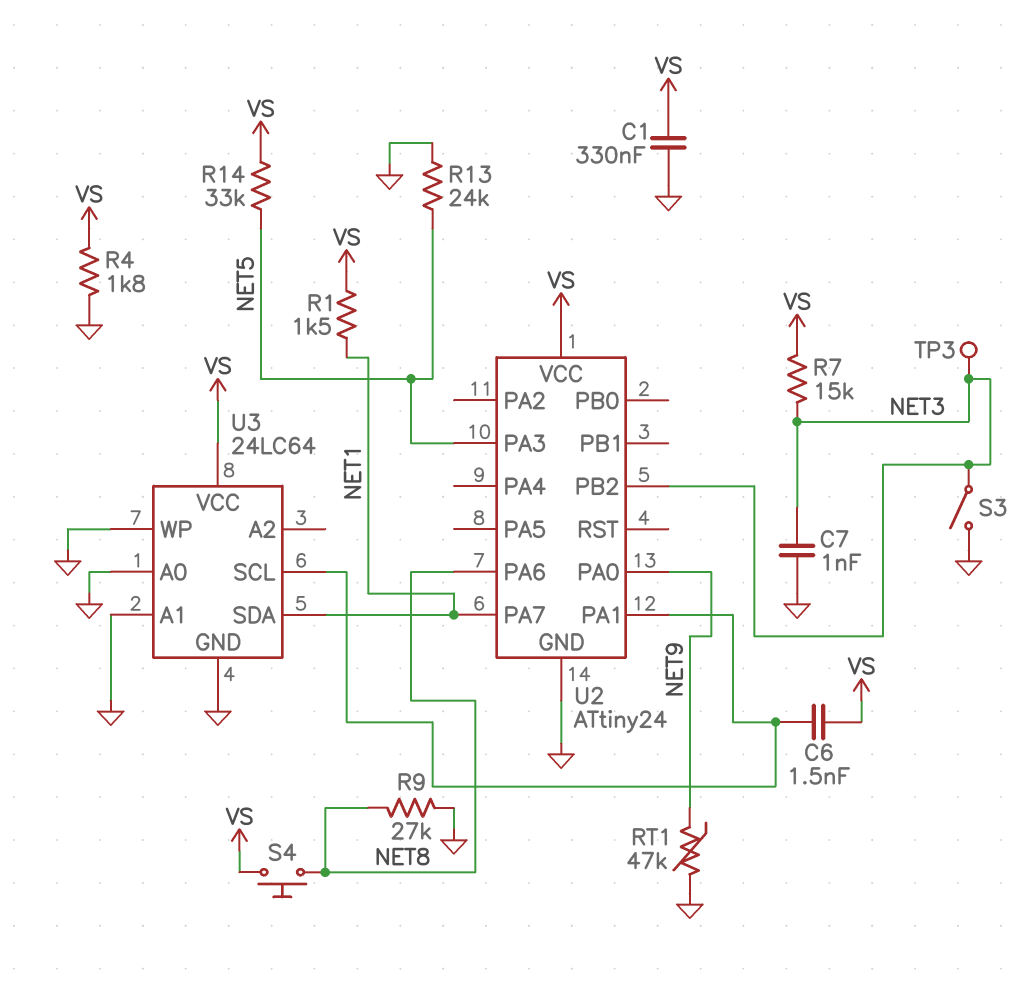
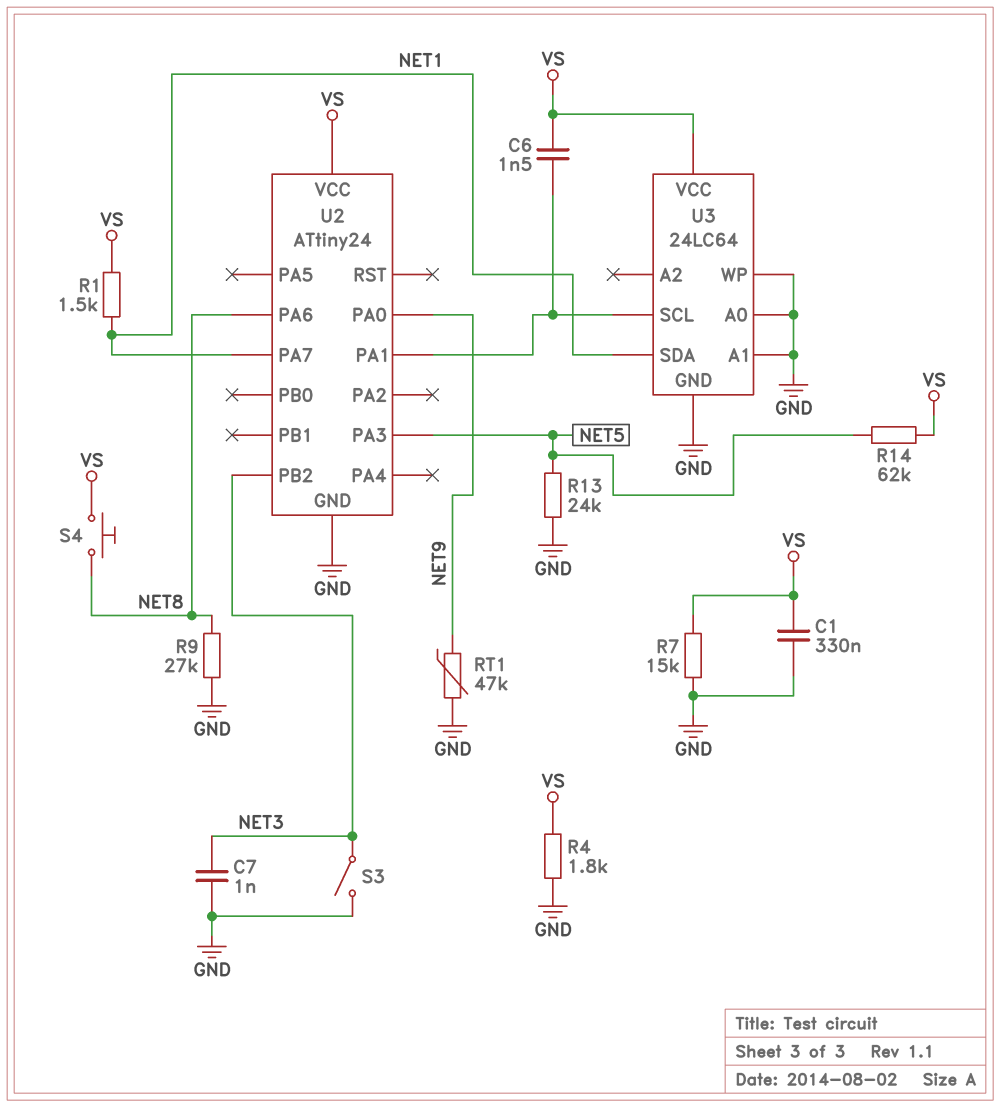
R7: 15k (NET3, VS) -> 15k (GND, VS)
R14: 33k (NET5, VS) -> 62k (NET5, VS)
TP3: test point (NET3) -> none

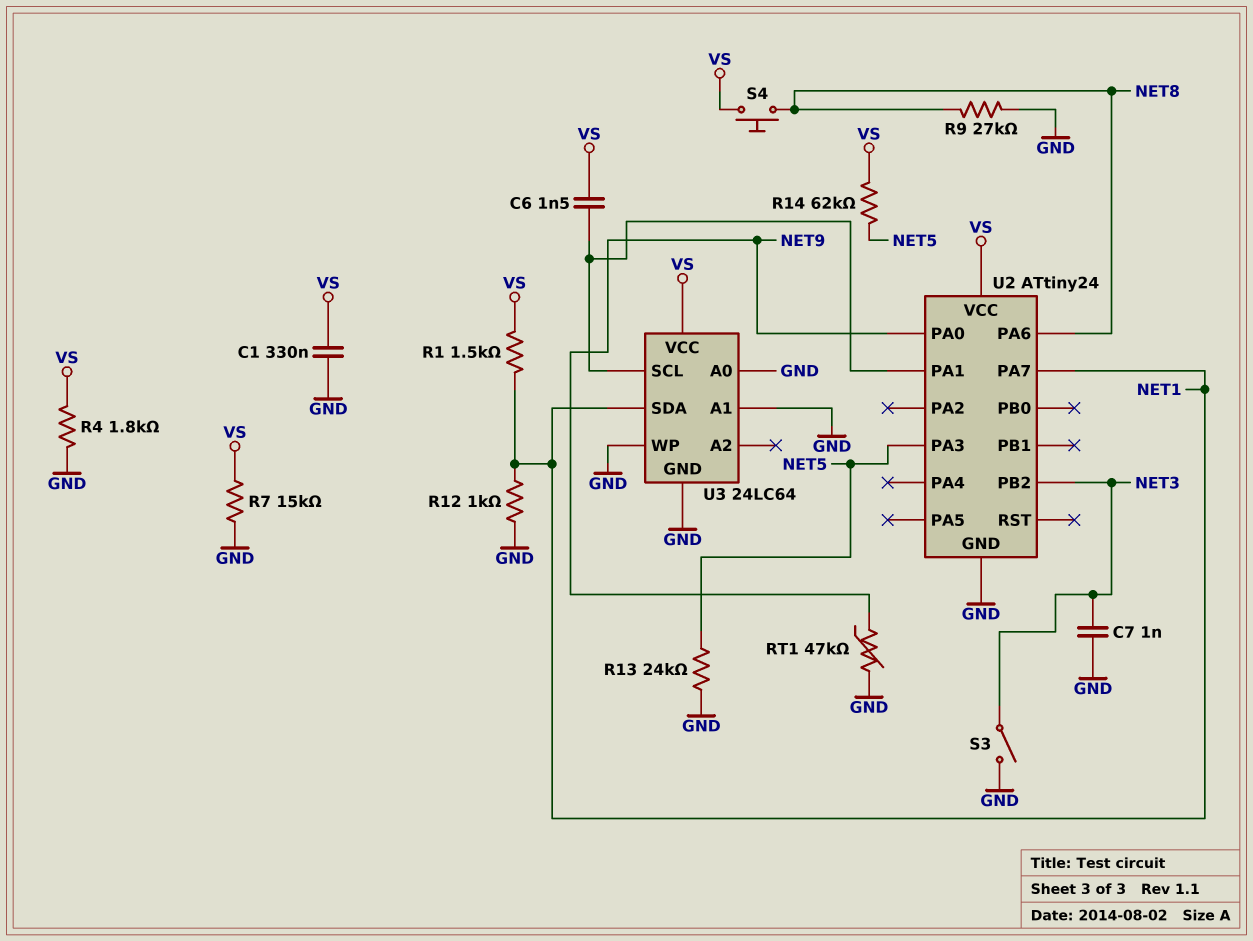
R12: none -> 1k (GND, NET1)

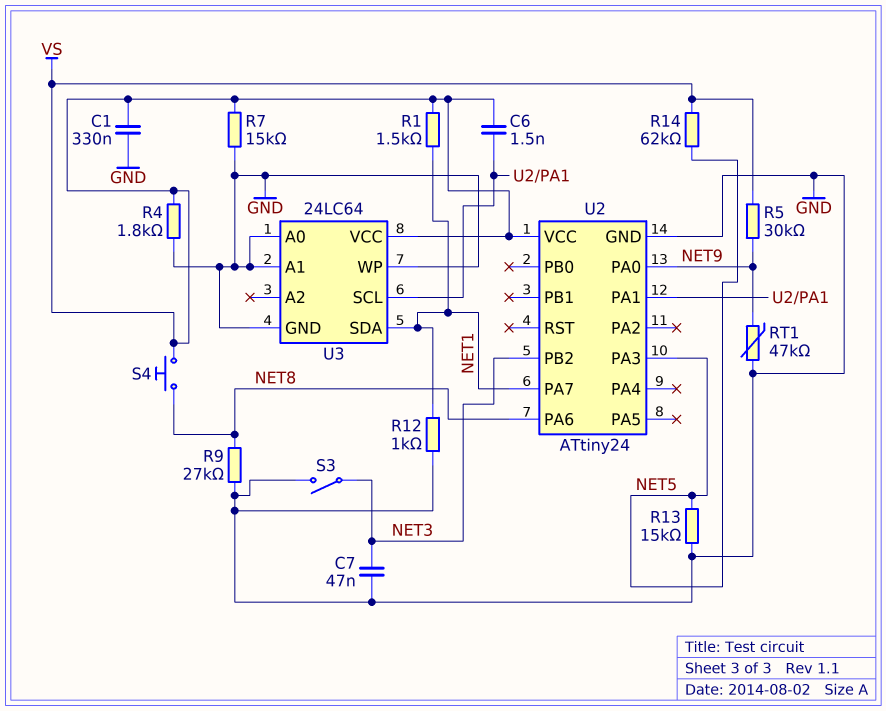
C7: 1nF (GND, NET3) -> 47nF (GND, NET3)
R5: none -> 30k (NET9, VS)
R13: 24k (GND, NET5) -> 15k (GND, NET5)

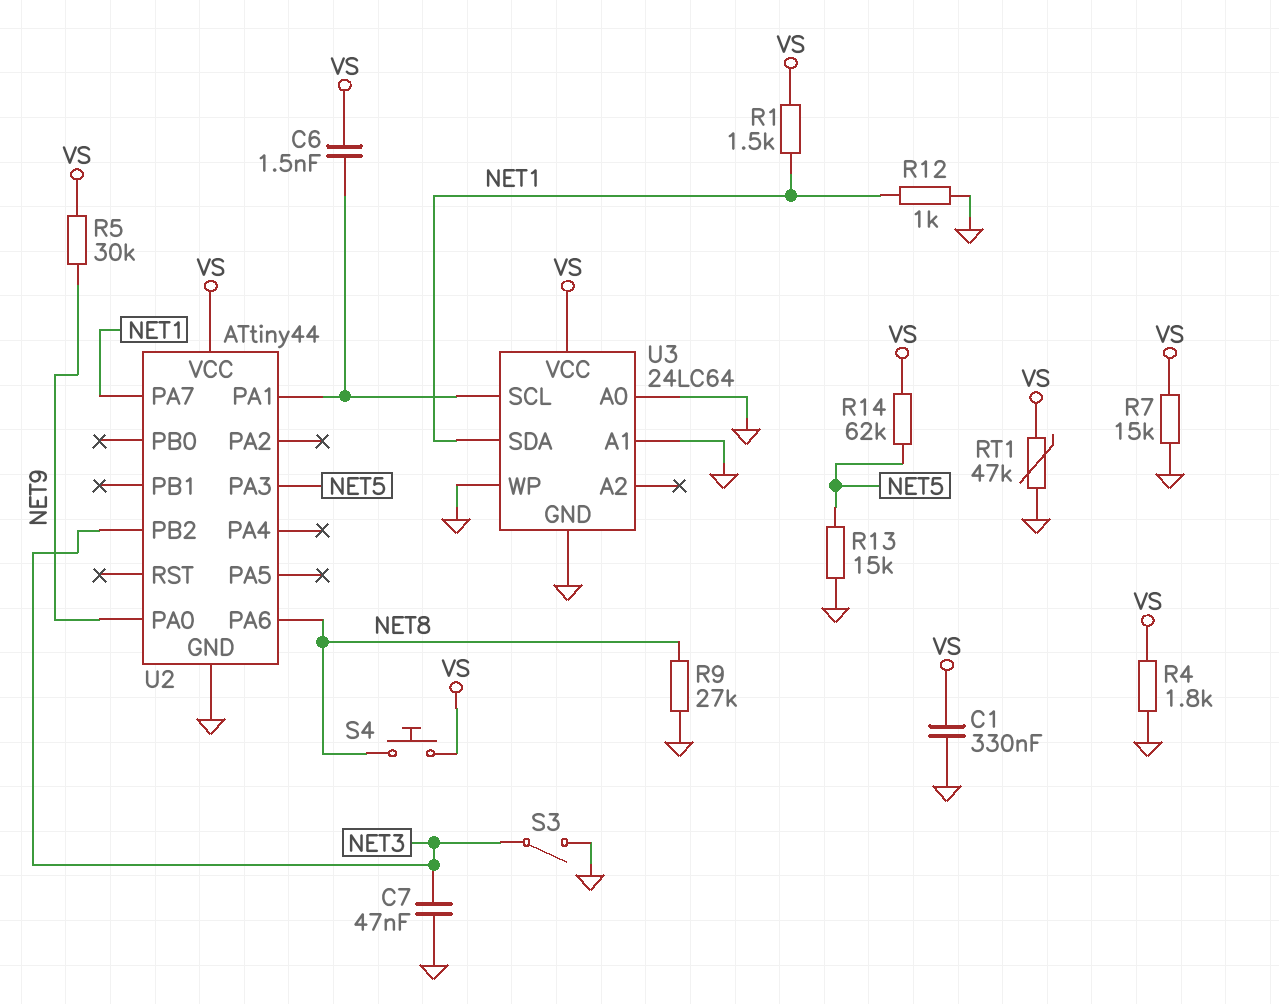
RT1: 47k (GND, NET9) -> 47k (GND, VS)
U2: ATtiny24 -> ATtiny44

